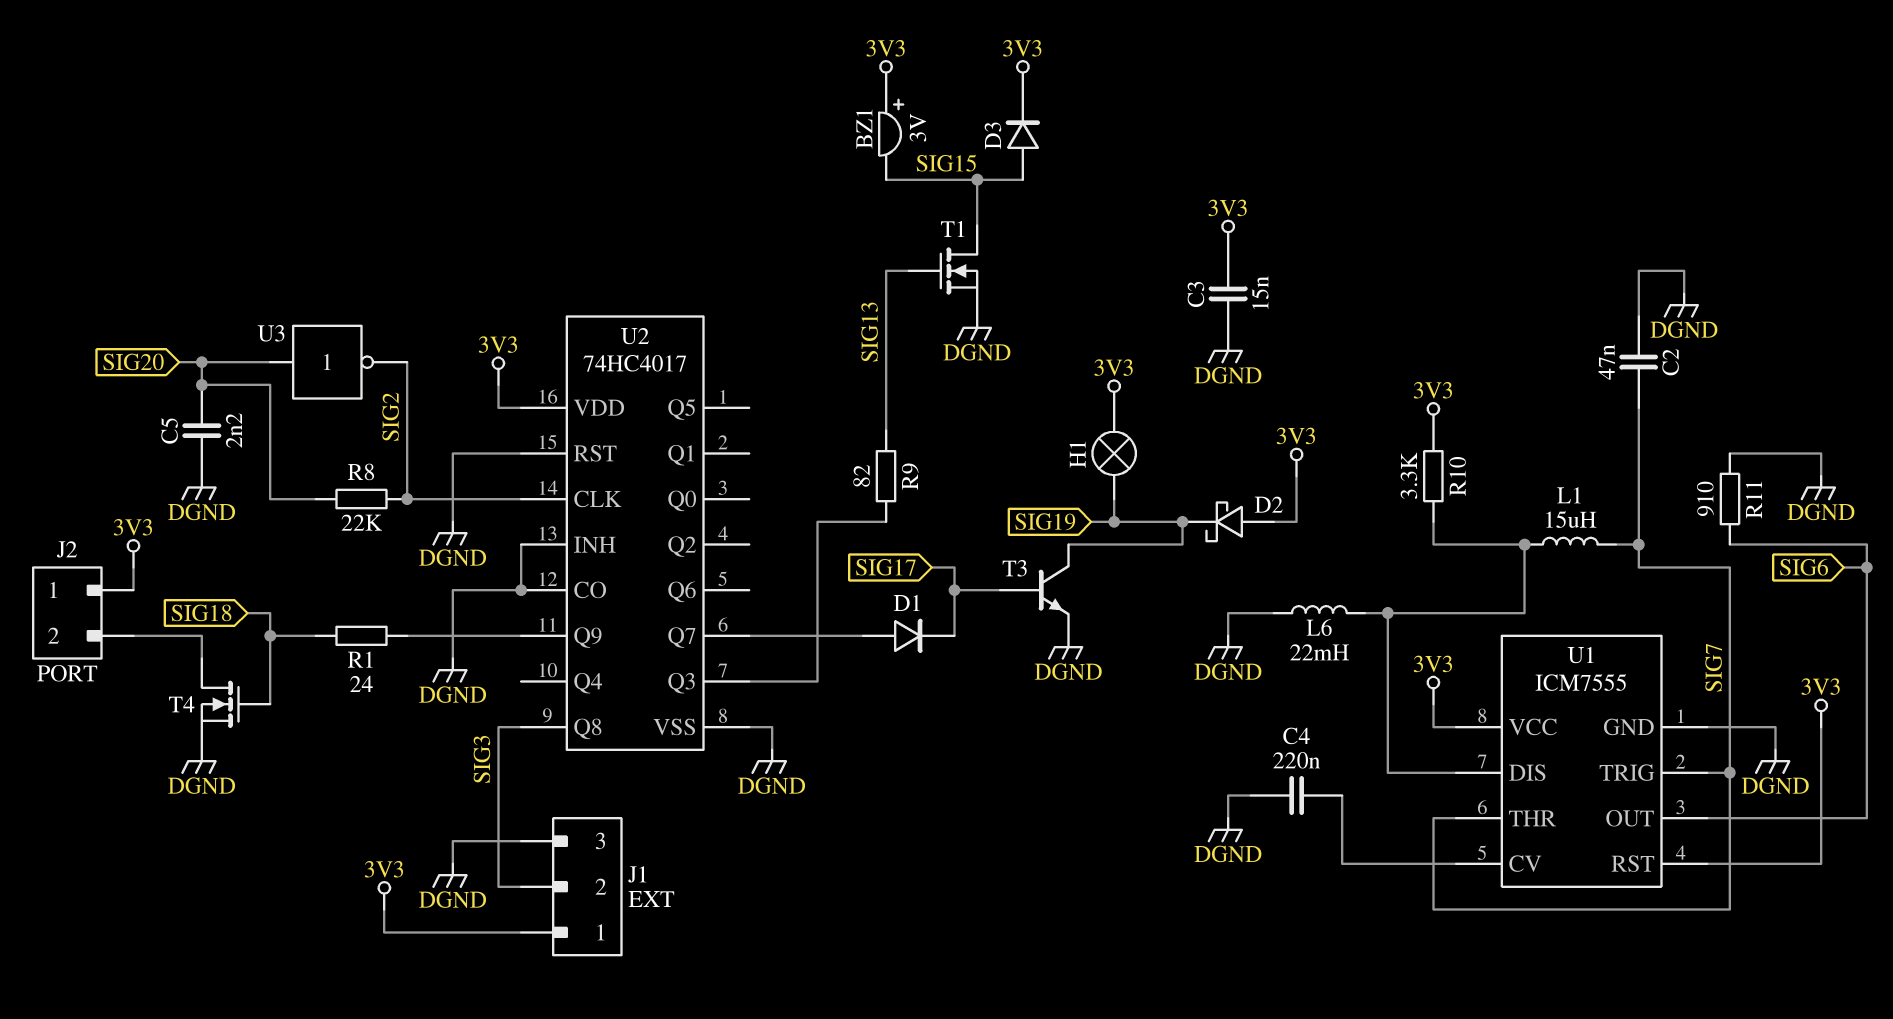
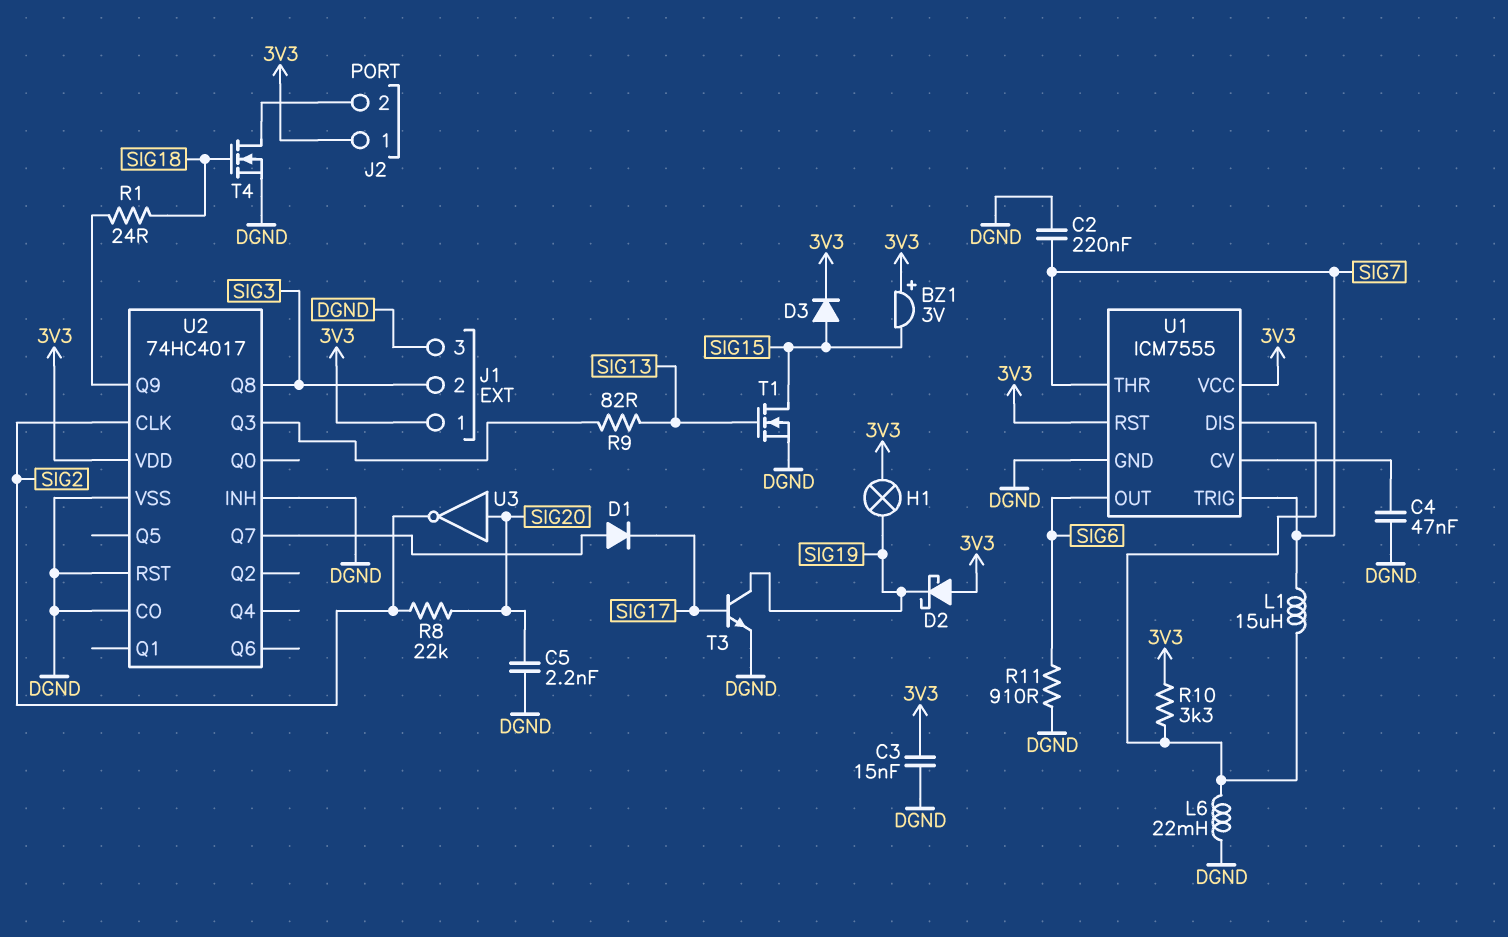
C2: 47nF (DGND, SIG7) -> 220nF (DGND, SIG7)
C4: 220nF (DGND, U1/CV) -> 47nF (DGND, U1/CV)

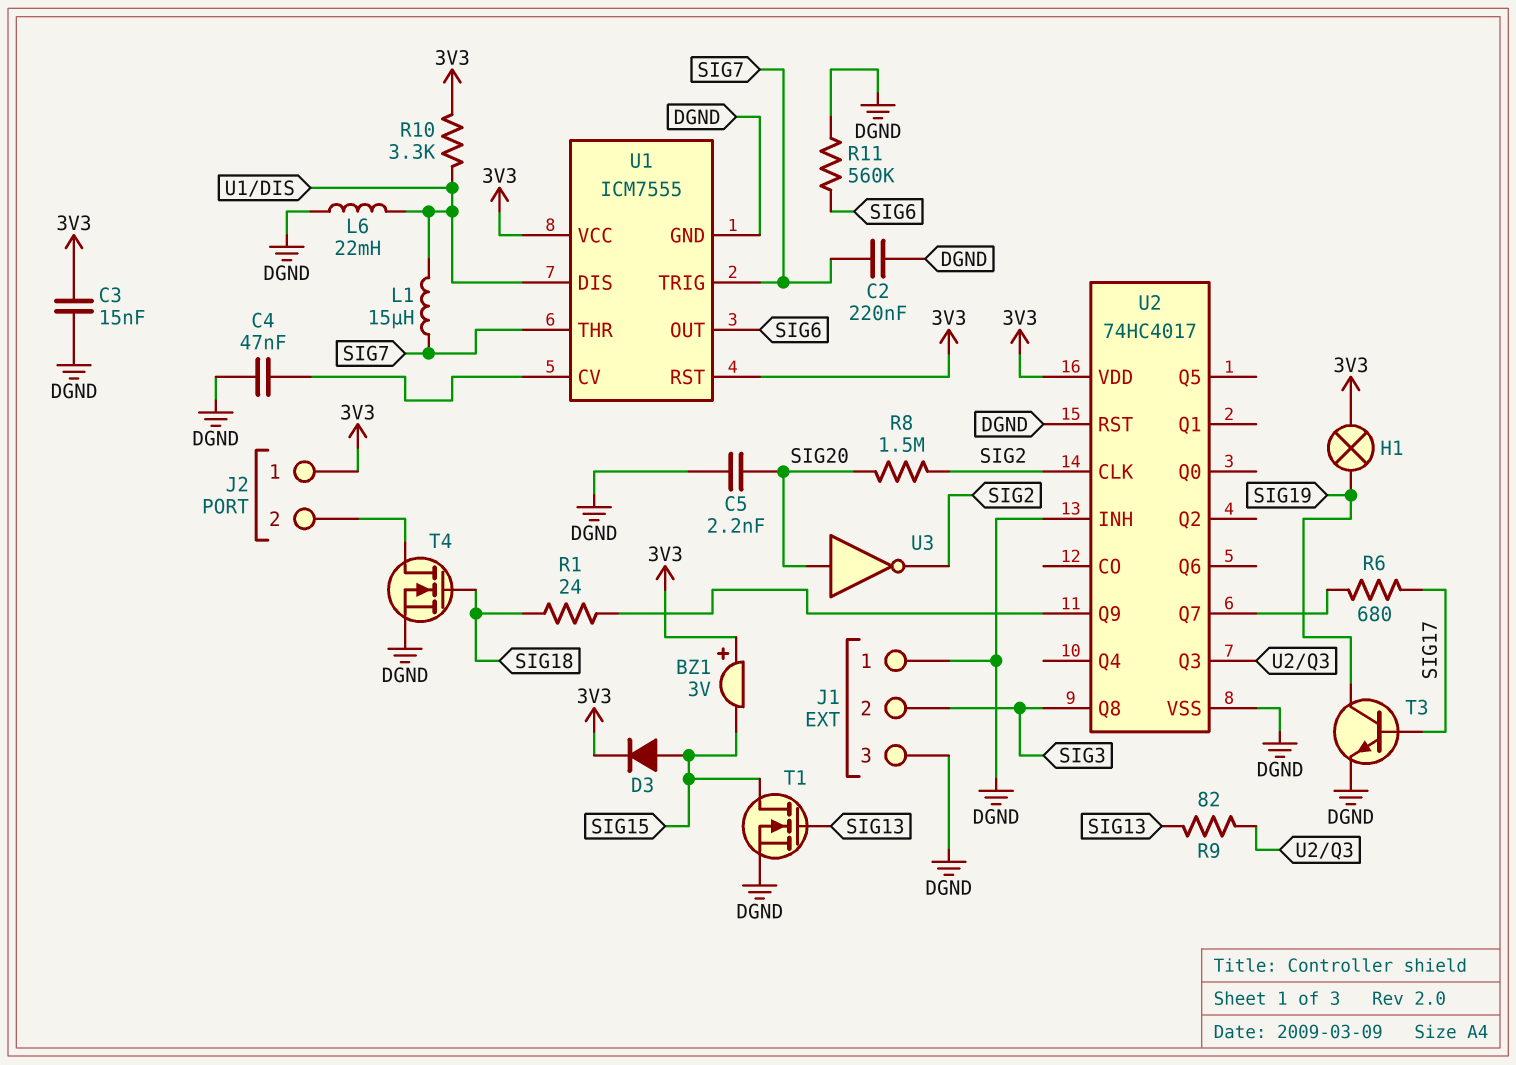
D1: diode (A U2/Q7, K SIG17) -> none
D2: schottky (A 3V3, K SIG19) -> none
J1 pin 1: 3V3 -> DGND
R6: none -> 680 (SIG17, U2/Q7)
R8: 22k (SIG2, SIG20) -> 1.5M (SIG2, SIG20)
R11: 910 (DGND, SIG6) -> 560k (DGND, SIG6)
U2 pin CO: DGND -> none

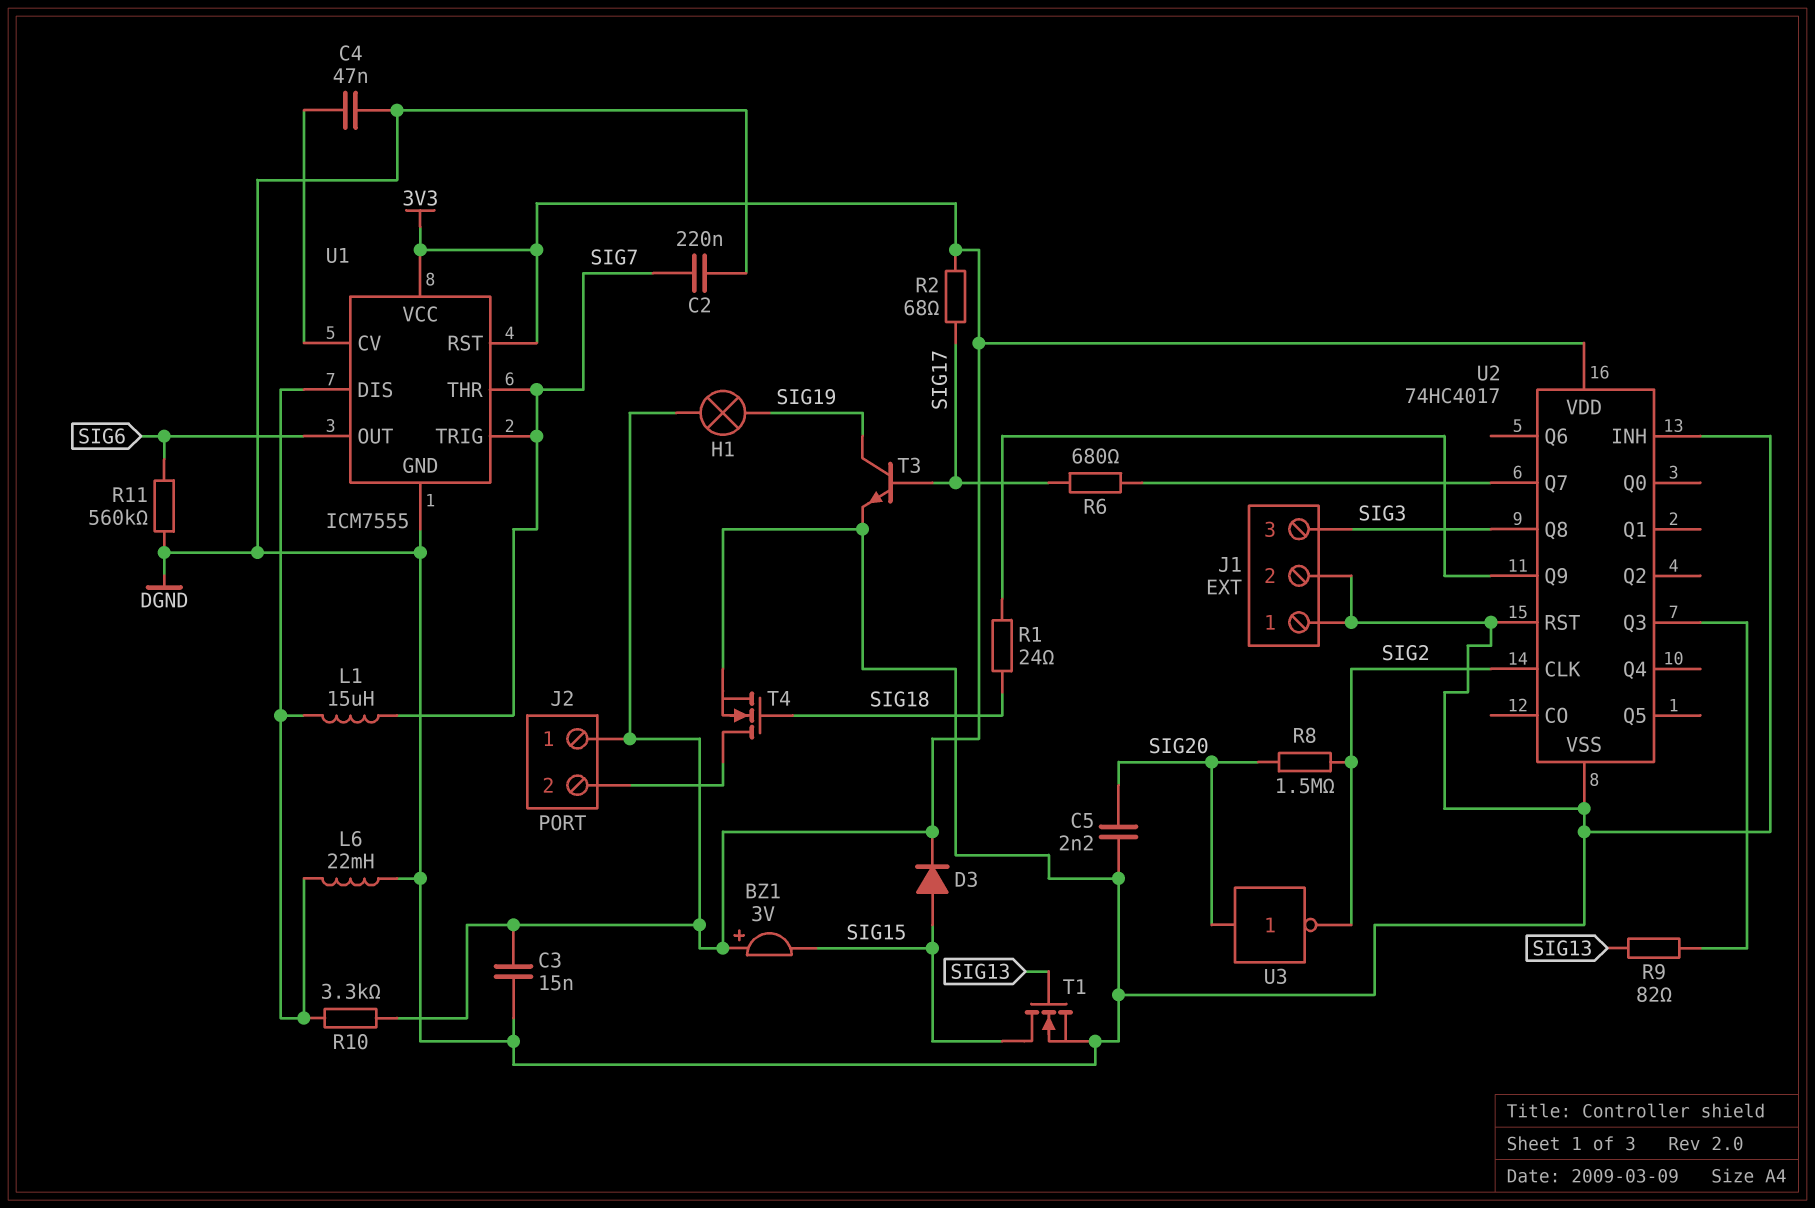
J1 pin 2: SIG3 -> DGND
J1 pin 3: DGND -> SIG3
R2: none -> 68 (3V3, SIG17)

